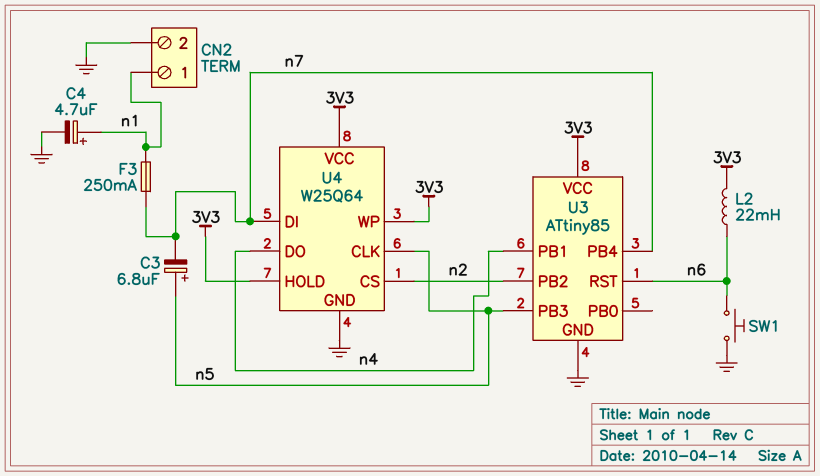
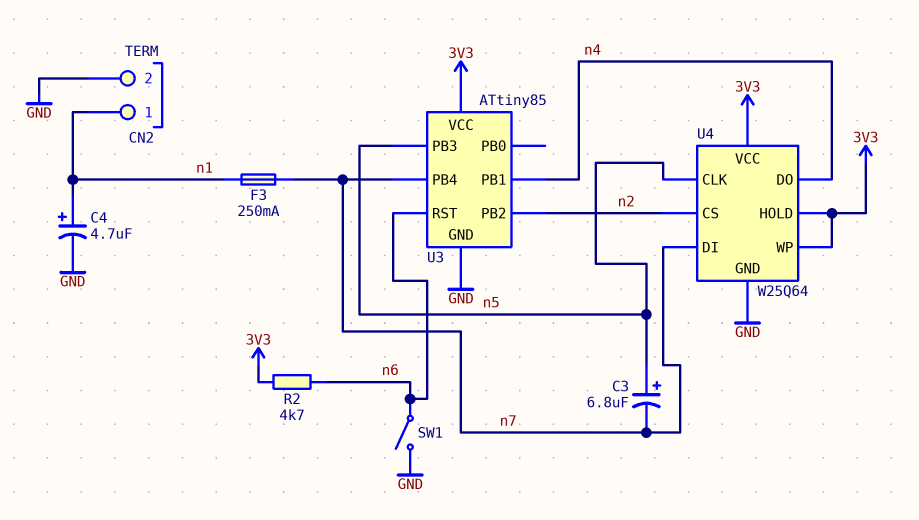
L2: 22mH (3V3, n6) -> none
R2: none -> 4.7k (3V3, n6)
SW1: button (GND, n6) -> switch (GND, n6)

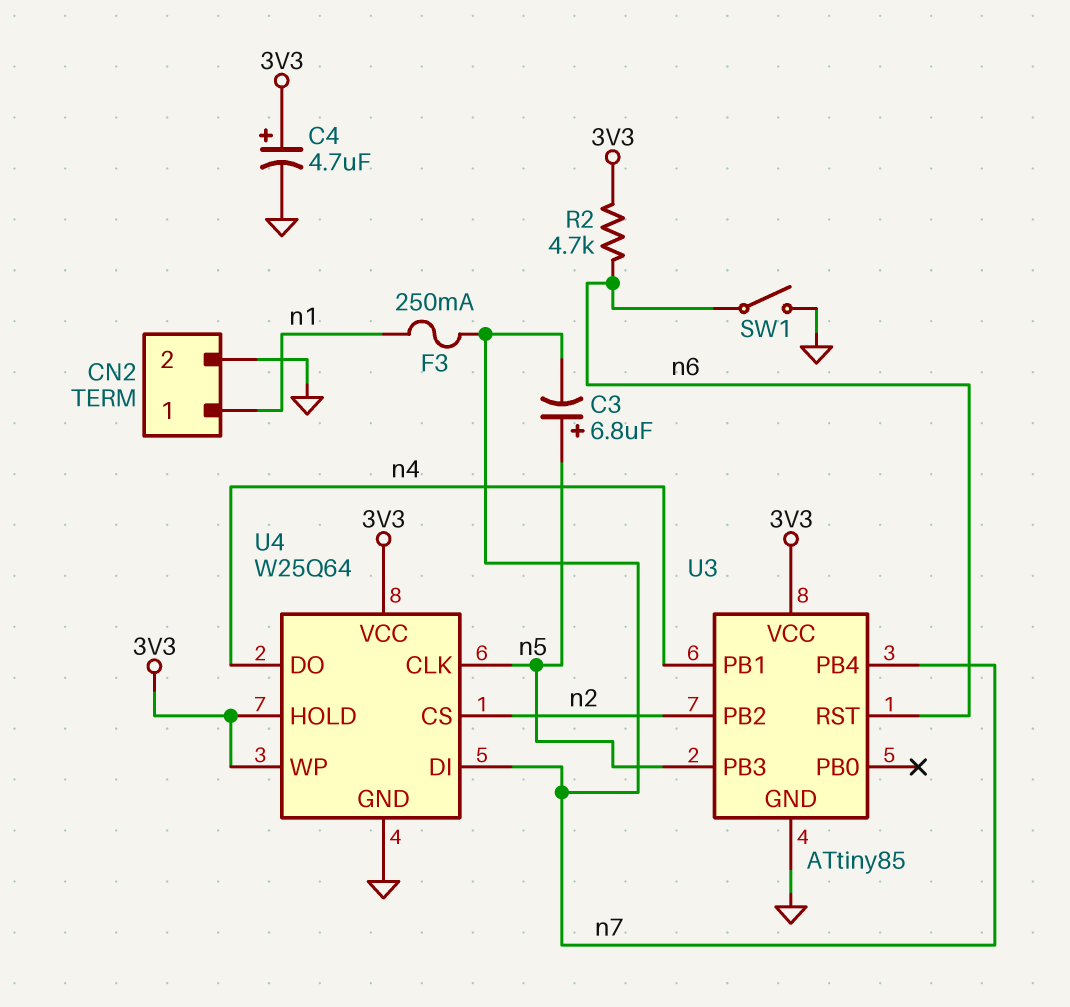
C4: 4.7uF (plus n1, minus GND) -> 4.7uF (plus 3V3, minus GND)

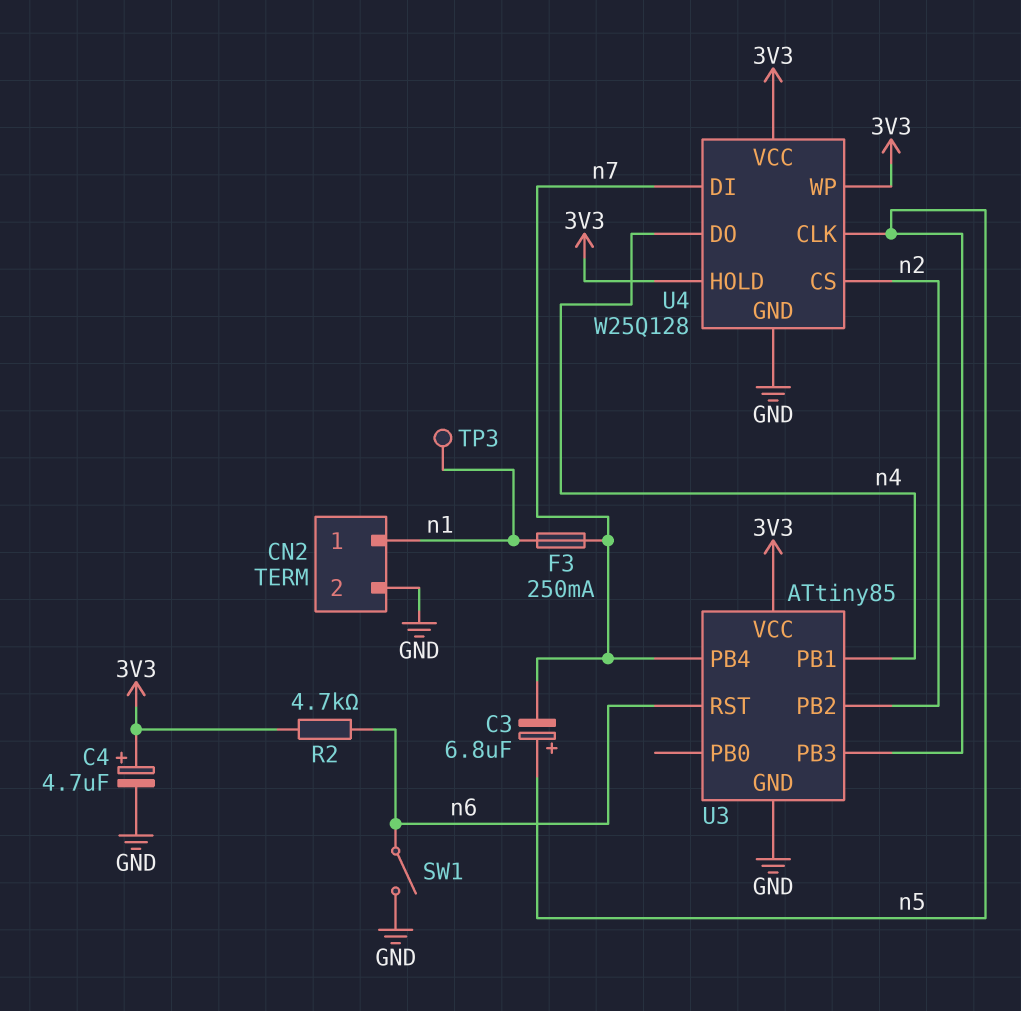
TP3: none -> test point (n1)
U4: W25Q64 -> W25Q128

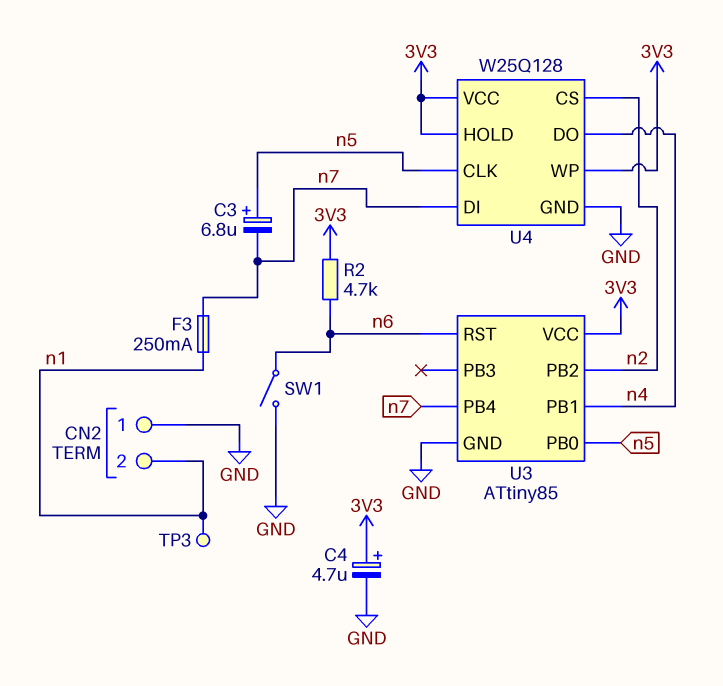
CN2 pin 1: n1 -> GND
CN2 pin 2: GND -> n1
U3 pin PB0: none -> n5
U3 pin PB3: n5 -> none

